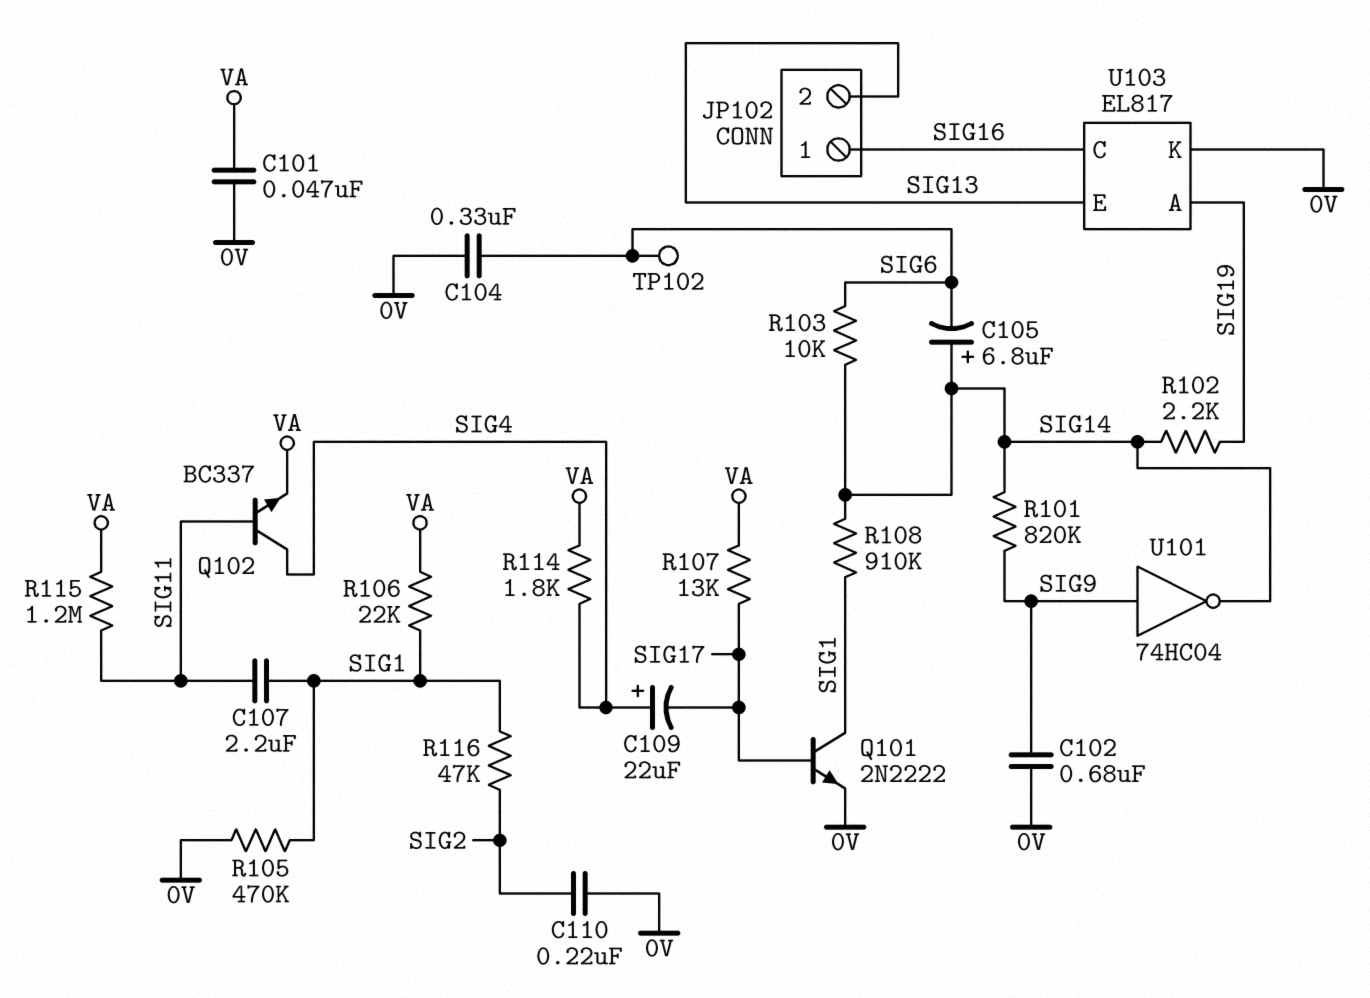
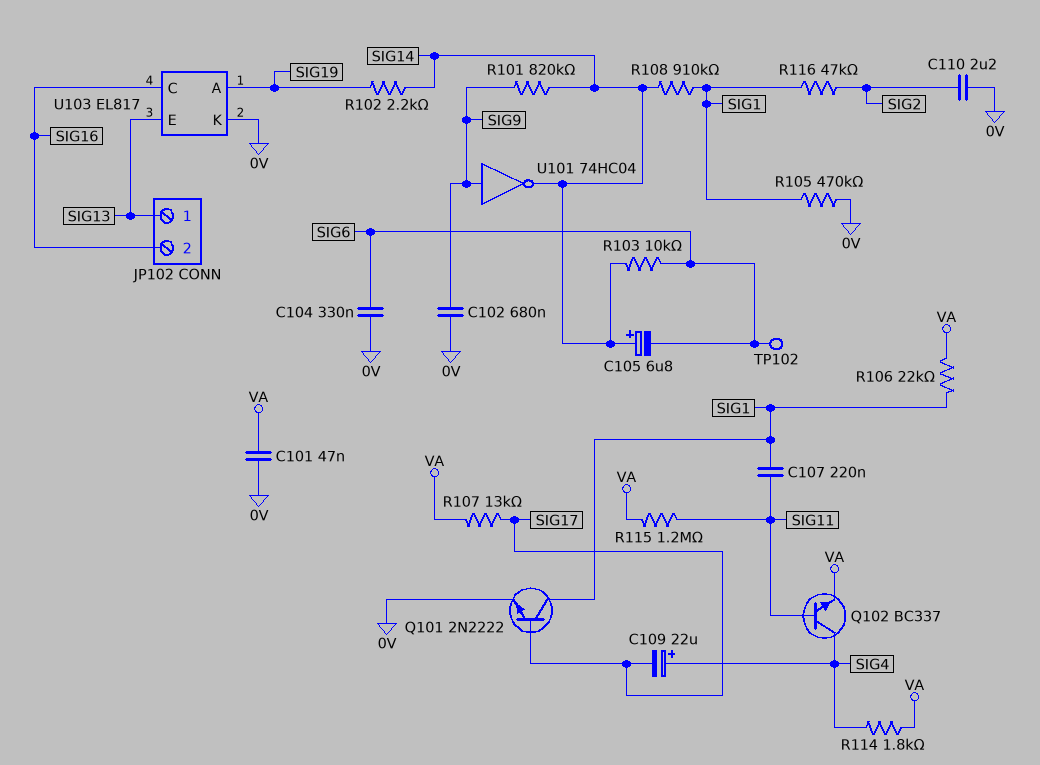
C107: 2.2uF (SIG1, SIG11) -> 220nF (SIG1, SIG11)
C110: 220nF (0V, SIG2) -> 2.2uF (0V, SIG2)
JP102 pin 1: SIG16 -> SIG13
JP102 pin 2: SIG13 -> SIG16

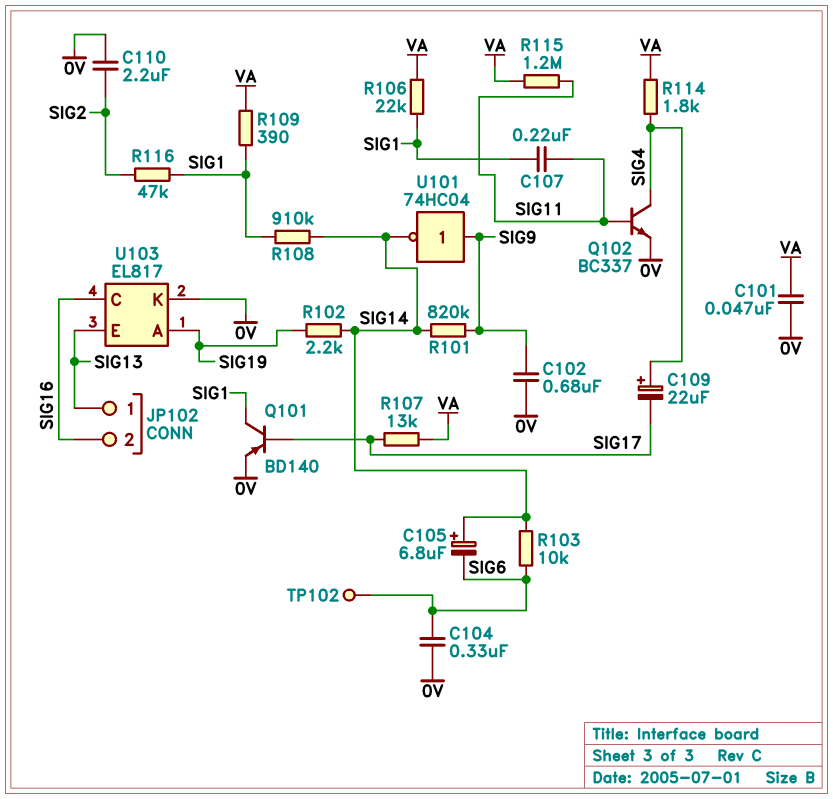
Q101: NPN 2N2222 (B SIG17, C SIG1, E 0V) -> PNP BD140 (B SIG17, C SIG1, E 0V)
Q102: NPN BC337 (B SIG11, C SIG4, E VA) -> NPN BC337 (B SIG11, C SIG4, E 0V)
R105: 470k (0V, SIG1) -> none
R109: none -> 390 (SIG1, VA)

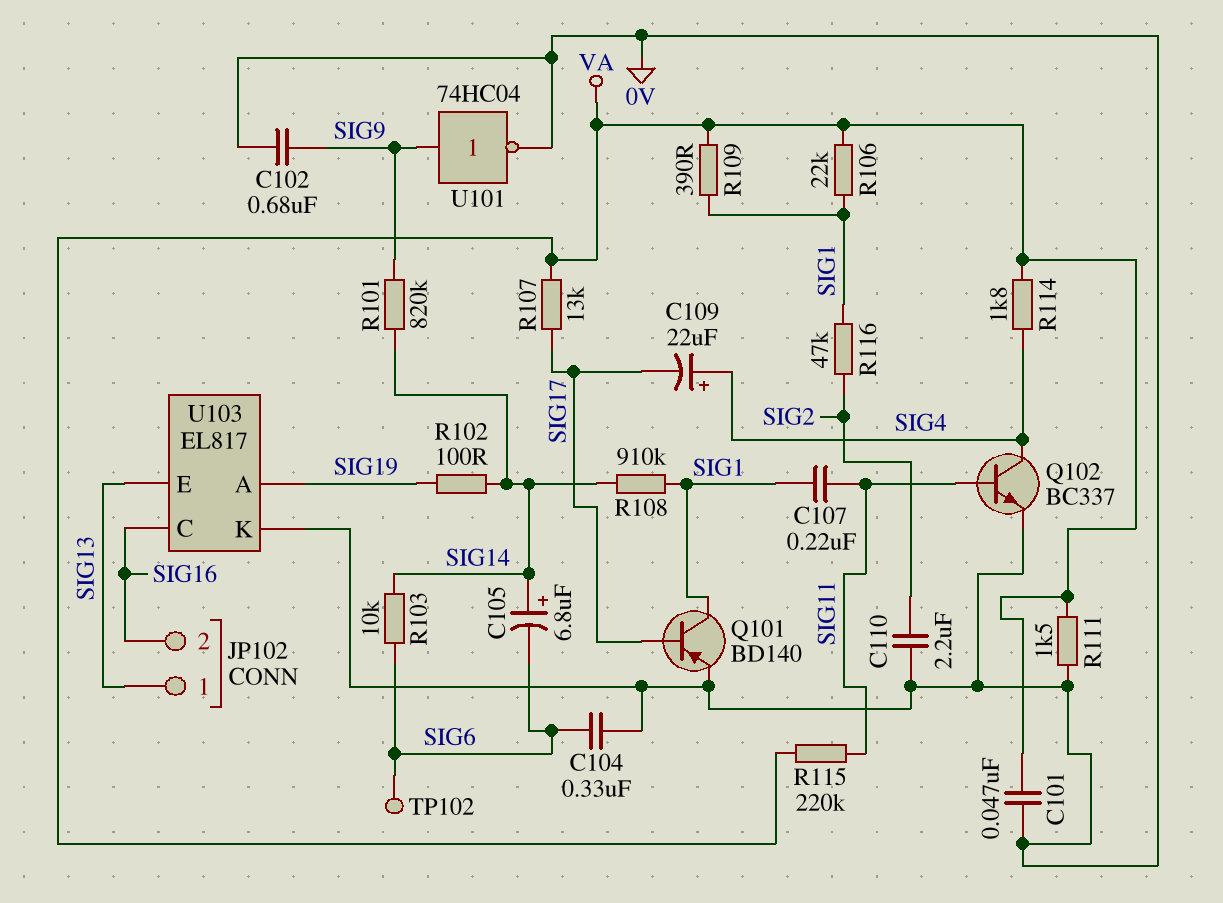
R102: 2.2k (SIG14, SIG19) -> 100 (SIG14, SIG19)
R111: none -> 1.5k (0V, VA)
R115: 1.2M (SIG11, VA) -> 220k (SIG11, VA)
U101: NOT 74HC04 (in SIG9, out SIG14) -> NOT 74HC04 (in SIG9, out 0V)

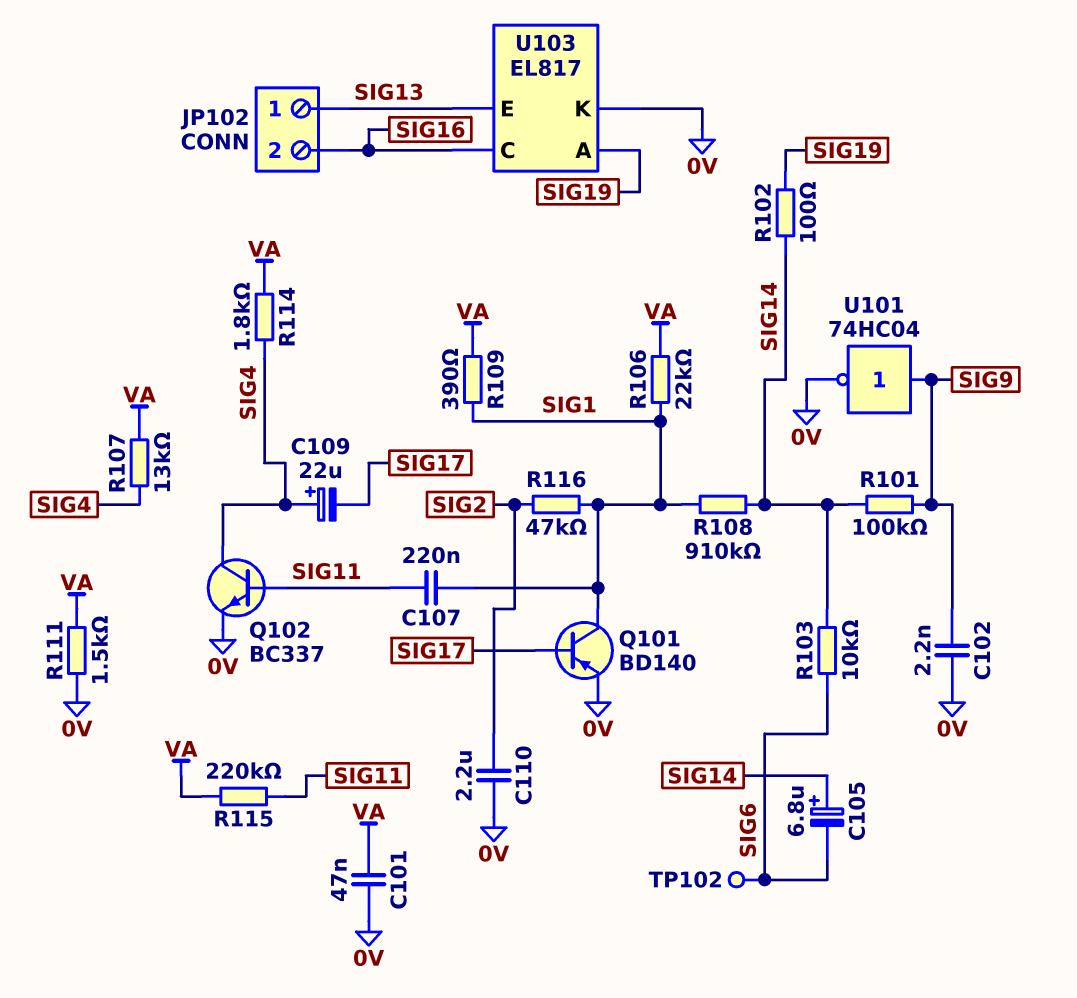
C102: 680nF (0V, SIG9) -> 2.2nF (0V, SIG9)
C104: 330nF (0V, SIG6) -> none
R101: 820k (SIG9, SIG14) -> 100k (SIG9, SIG14)
R107: 13k (SIG17, VA) -> 13k (SIG4, VA)

